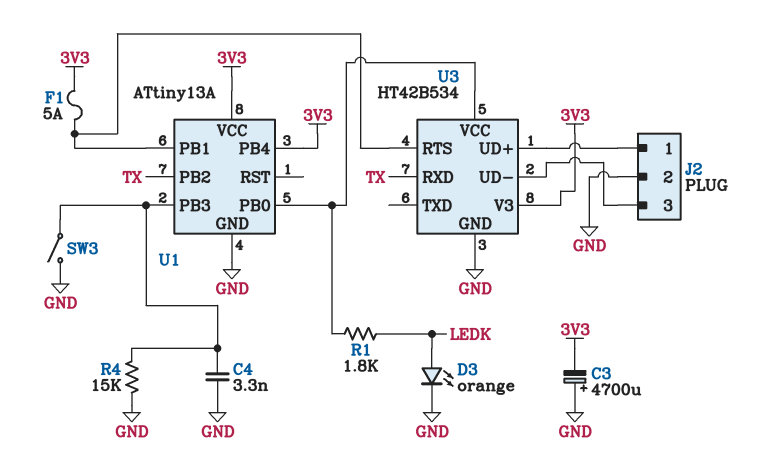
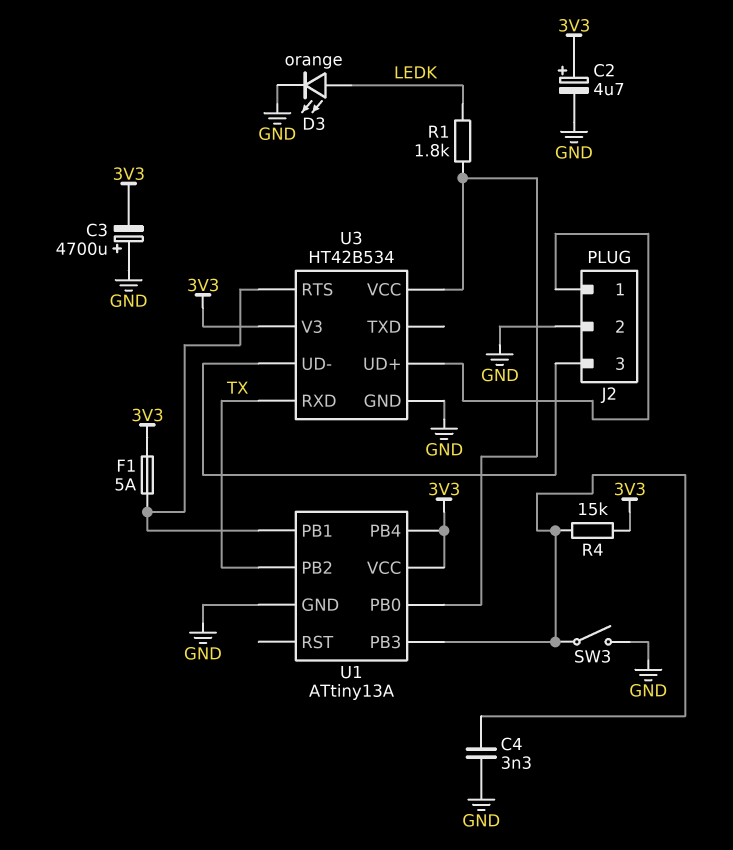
C2: none -> 4.7uF (plus 3V3, minus GND)
R4: 15k (GND, U1/PB3) -> 15k (3V3, U1/PB3)

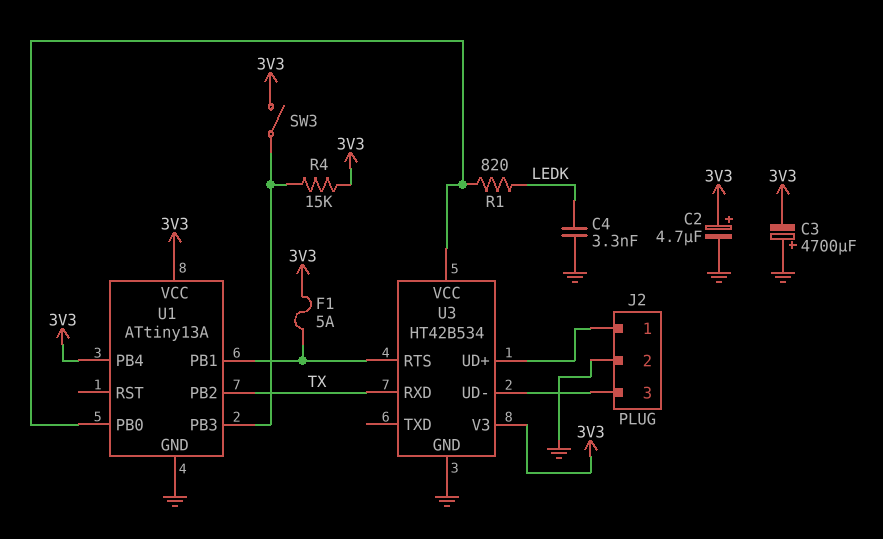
C4: 3.3nF (GND, U1/PB3) -> 3.3nF (GND, LEDK)
D3: LED orange (A LEDK, K GND) -> none
R1: 1.8k (LEDK, U1/PB0) -> 820 (LEDK, U1/PB0)
SW3: switch (GND, U1/PB3) -> switch (3V3, U1/PB3)

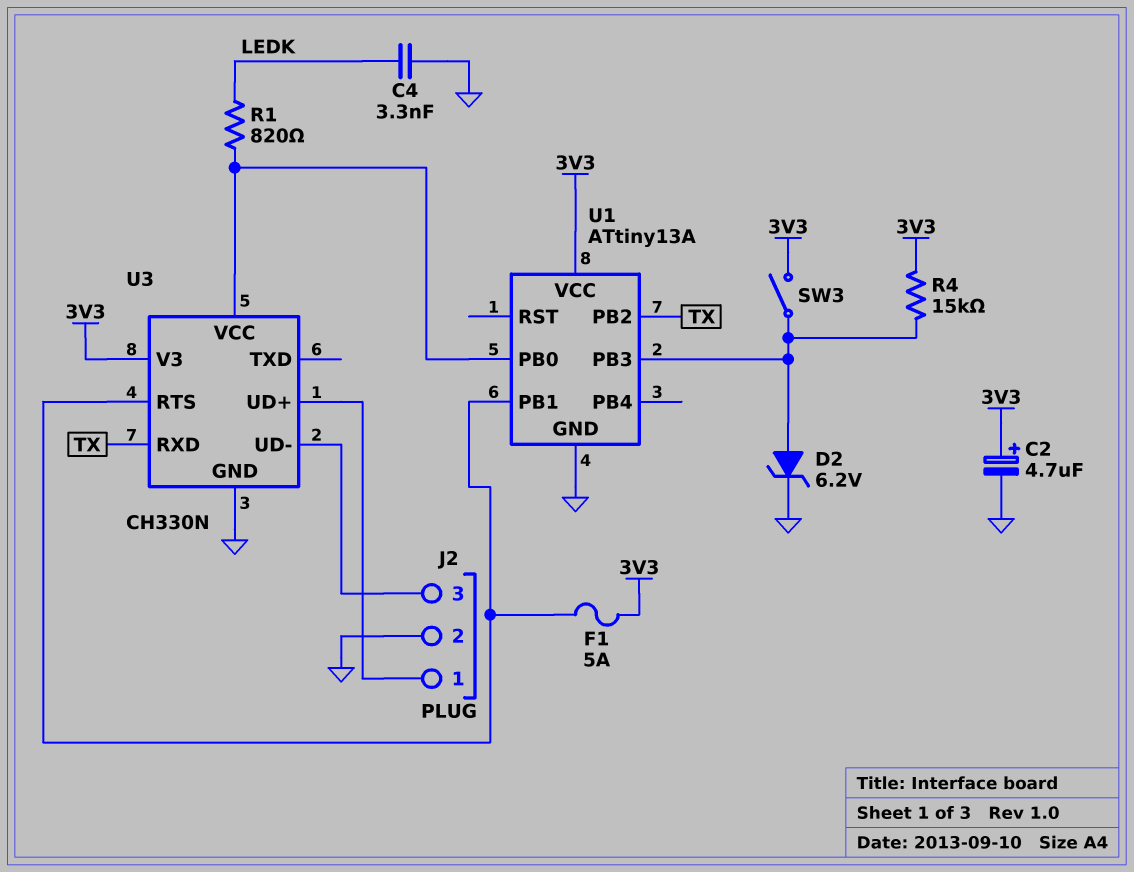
C3: 4700uF (plus GND, minus 3V3) -> none
D2: none -> zener 6.2V (A U1/PB3, K GND)
U1 pin PB4: 3V3 -> none
U3: HT42B534 -> CH330N

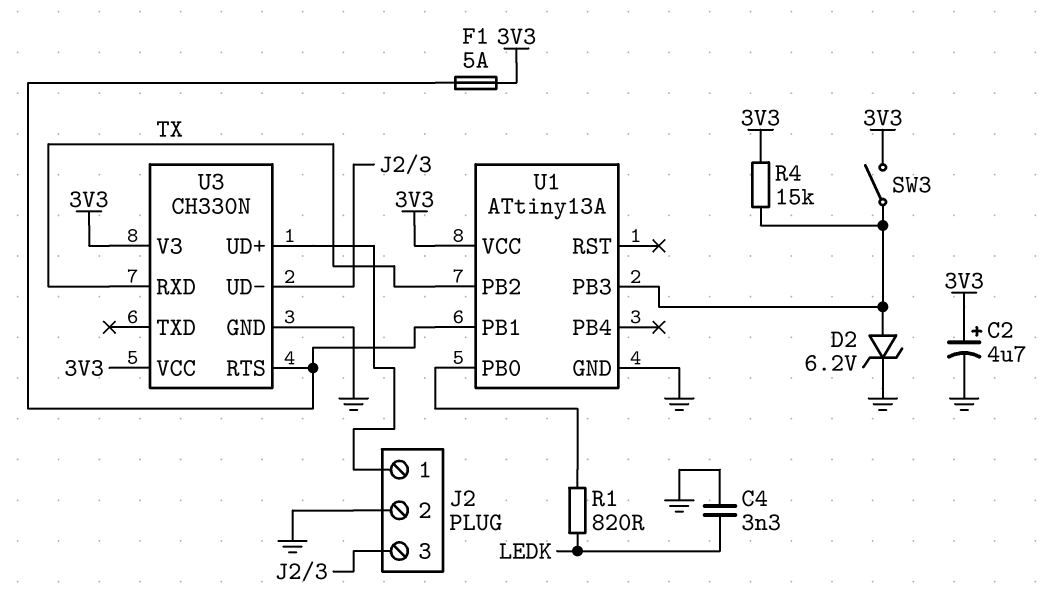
U3 pin VCC: U1/PB0 -> 3V3

